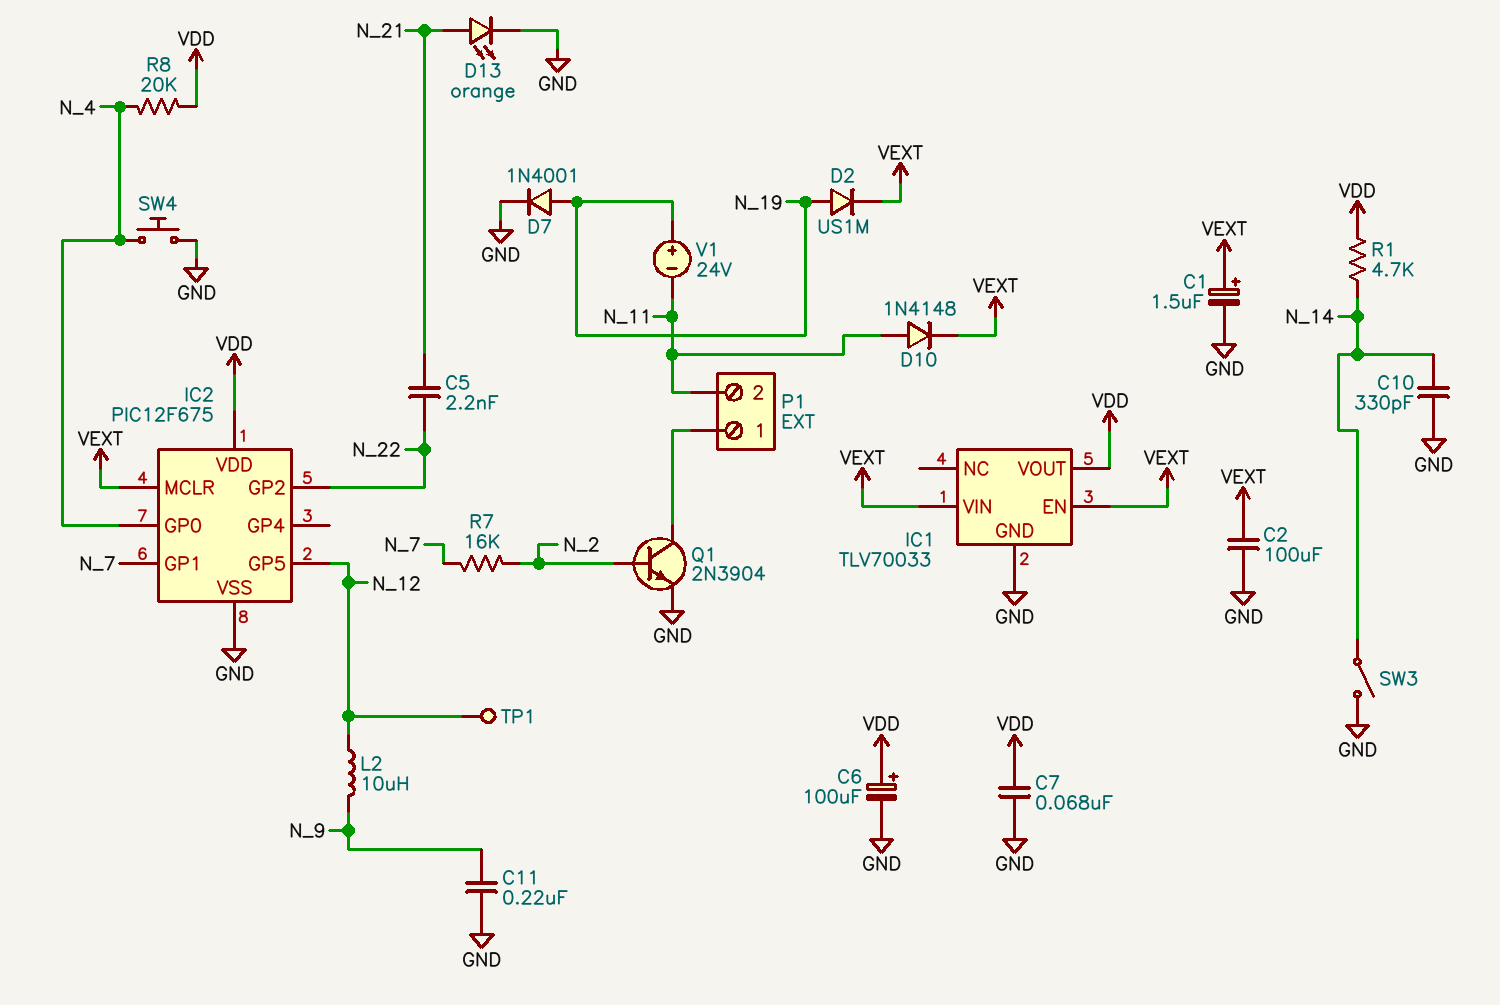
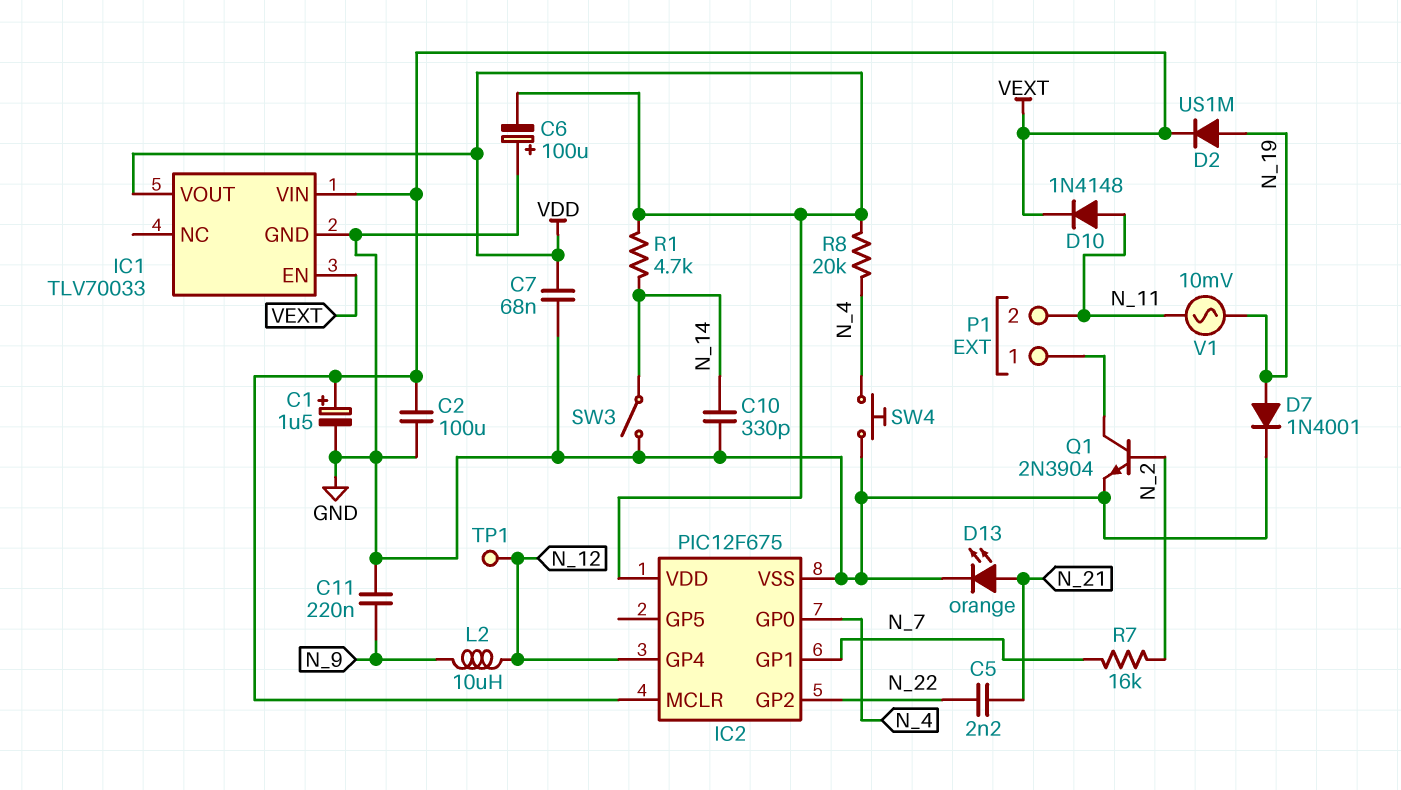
C6: 100uF (plus VDD, minus GND) -> 100uF (plus GND, minus VDD)
IC2 pin GP4: none -> N_12
IC2 pin GP5: N_12 -> none
V1: 24V (plus N_19, minus N_11) -> AC 10mV (N_11, N_19)

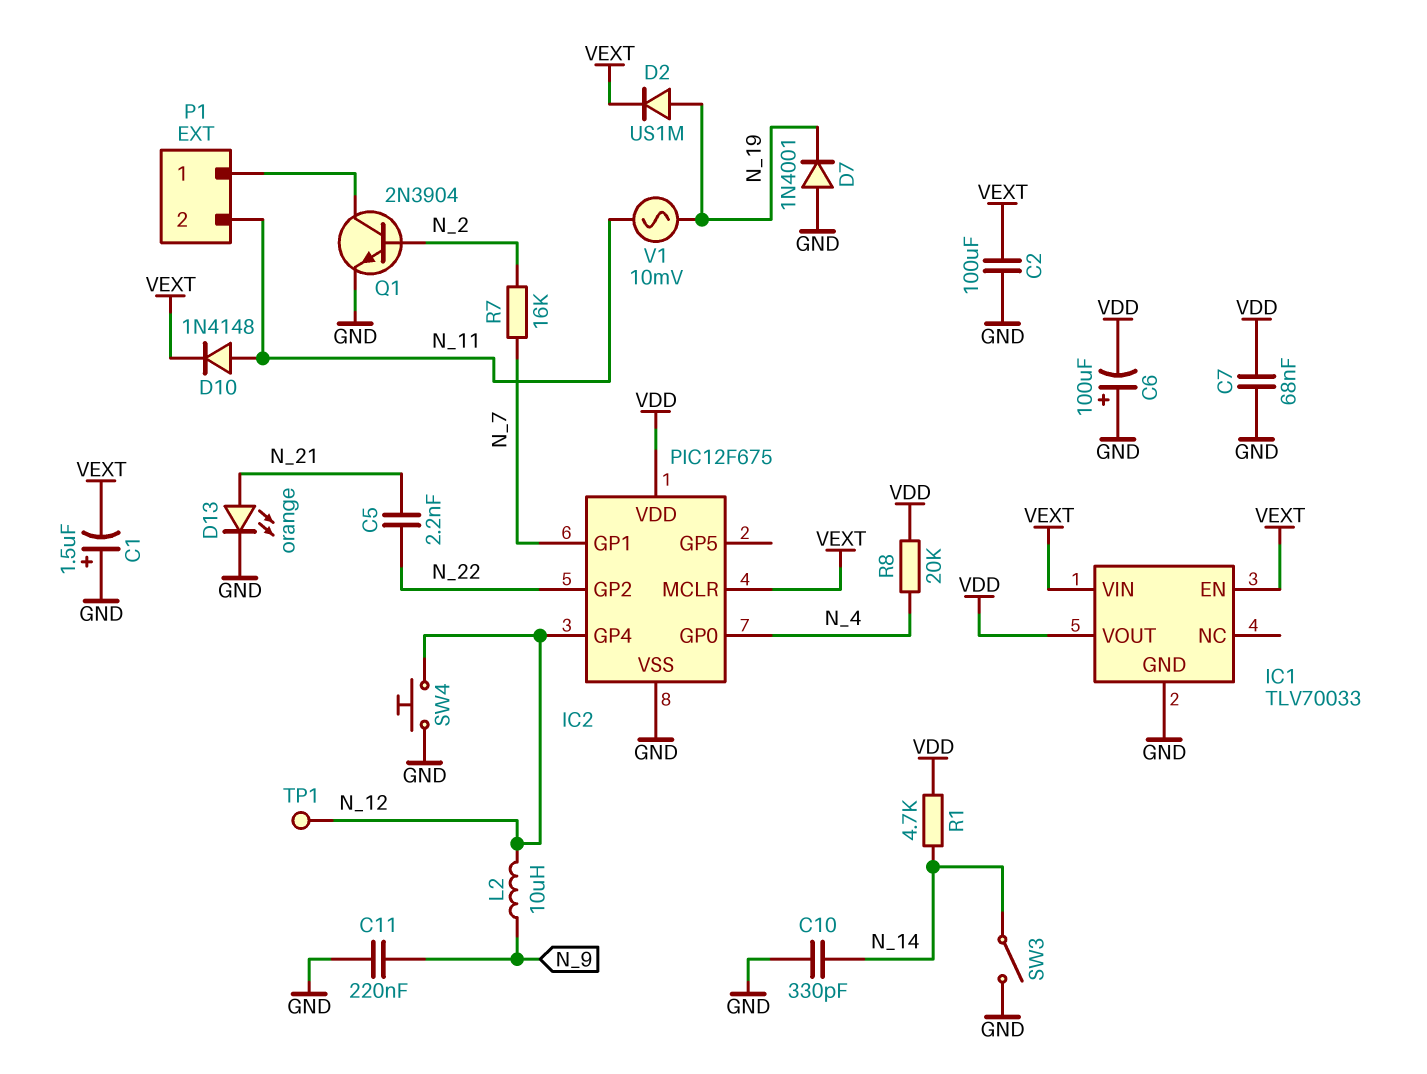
C1: 1.5uF (plus VEXT, minus GND) -> 1.5uF (plus GND, minus VEXT)
D7: diode 1N4001 (A N_19, K GND) -> diode 1N4001 (A GND, K N_19)
SW4: button (GND, N_4) -> button (GND, N_12)

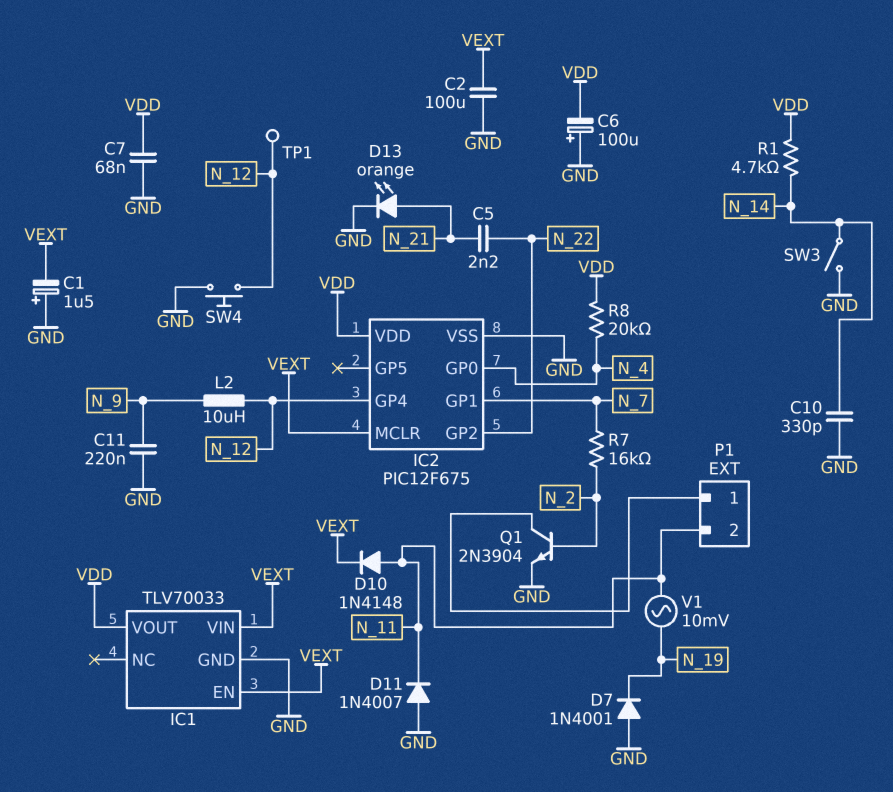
D2: diode US1M (A N_19, K VEXT) -> none
D11: none -> diode 1N4007 (A GND, K N_11)

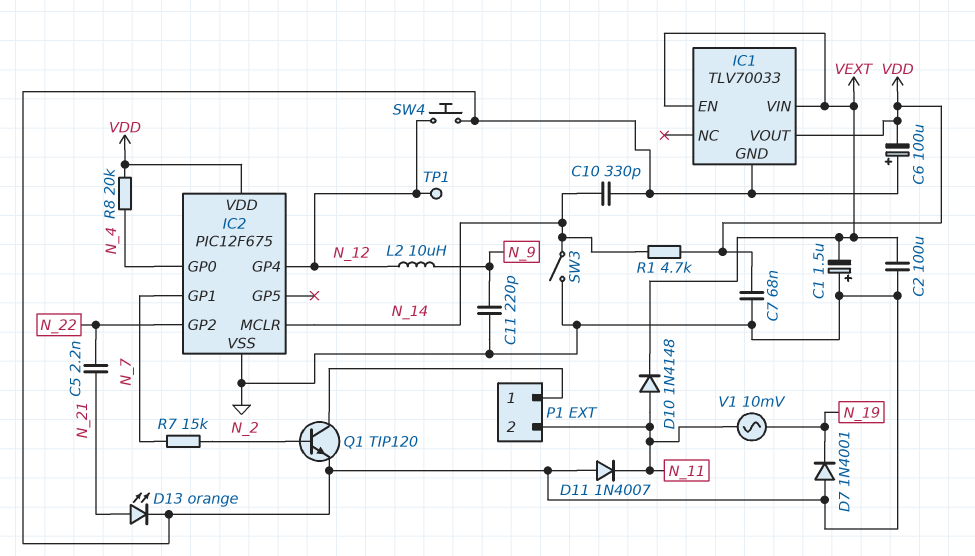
C11: 220nF (GND, N_9) -> 220pF (GND, N_9)
IC2 pin MCLR: VEXT -> N_14
Q1: NPN 2N3904 (B N_2, C P1/1, E GND) -> NPN TIP120 (B N_2, C P1/1, E GND)
R7: 16k (N_2, N_7) -> 15k (N_2, N_7)

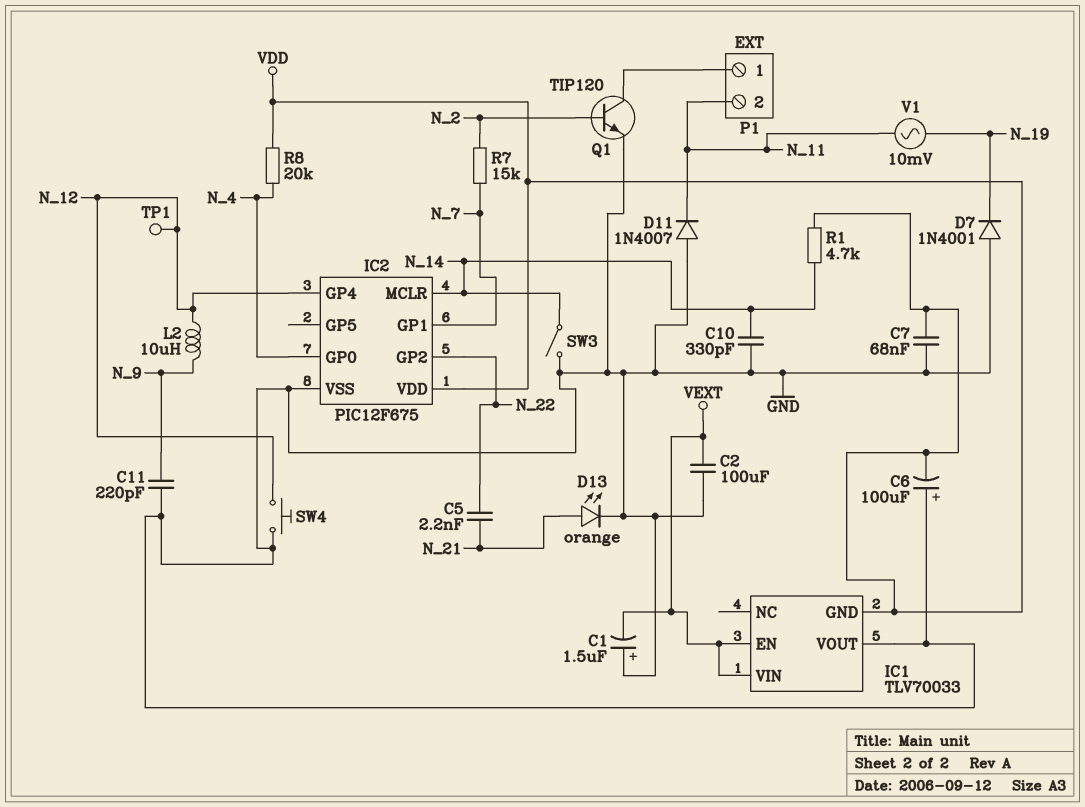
D10: diode 1N4148 (A N_11, K VEXT) -> none
IC1 pin GND: GND -> VDD
IC1 pin VOUT: VDD -> GND

